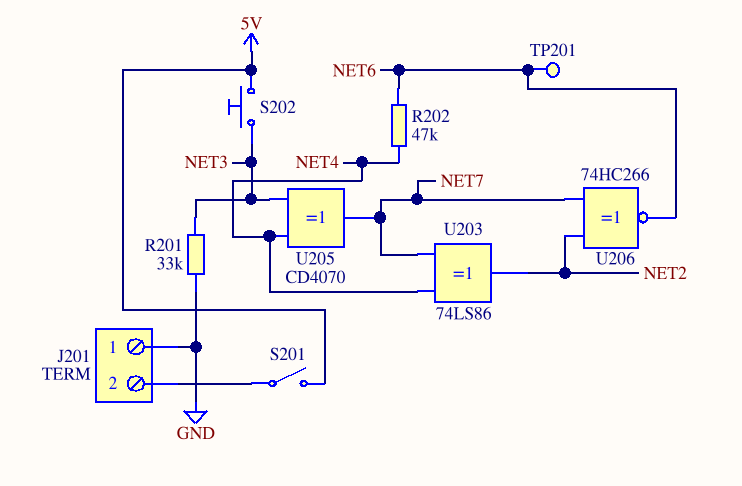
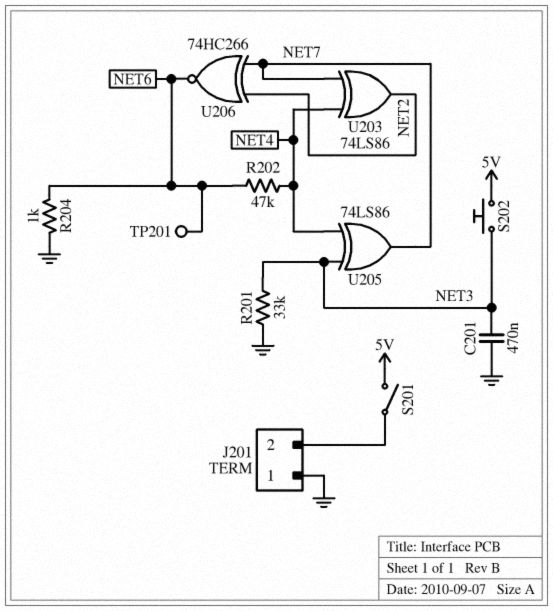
C201: none -> 470nF (GND, NET3)
R204: none -> 1k (GND, NET6)
U205: XOR CD4070 (in NET3, in NET4, out NET7) -> XOR 74LS86 (in NET3, in NET4, out NET7)

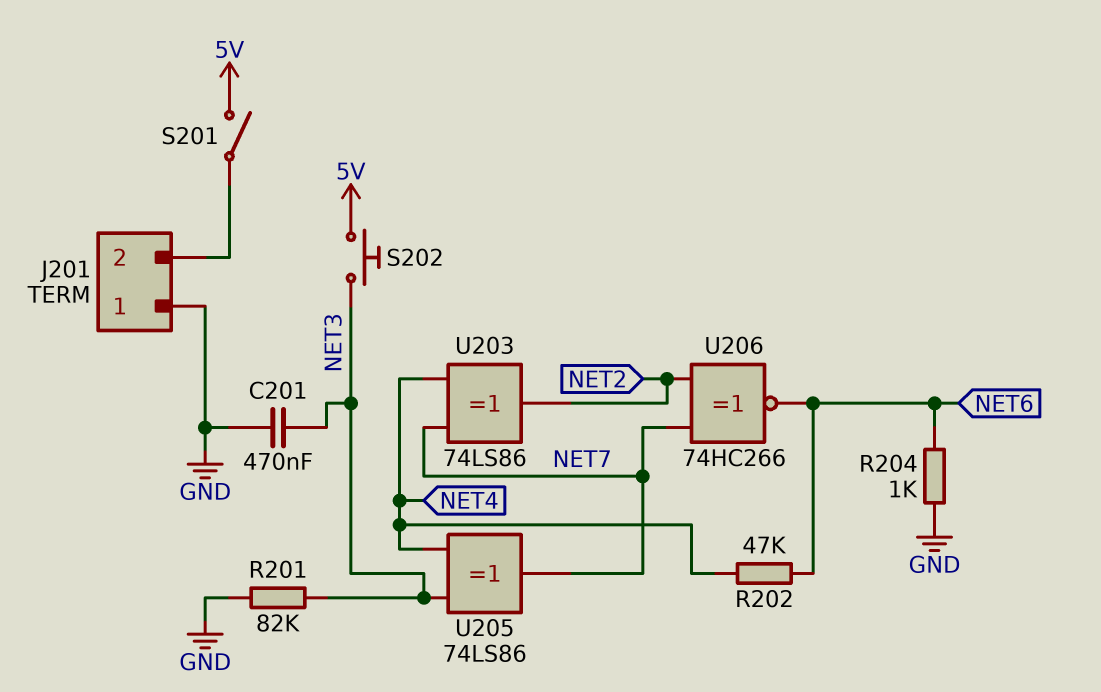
R201: 33k (GND, NET3) -> 82k (GND, NET3)
TP201: test point (NET6) -> none

